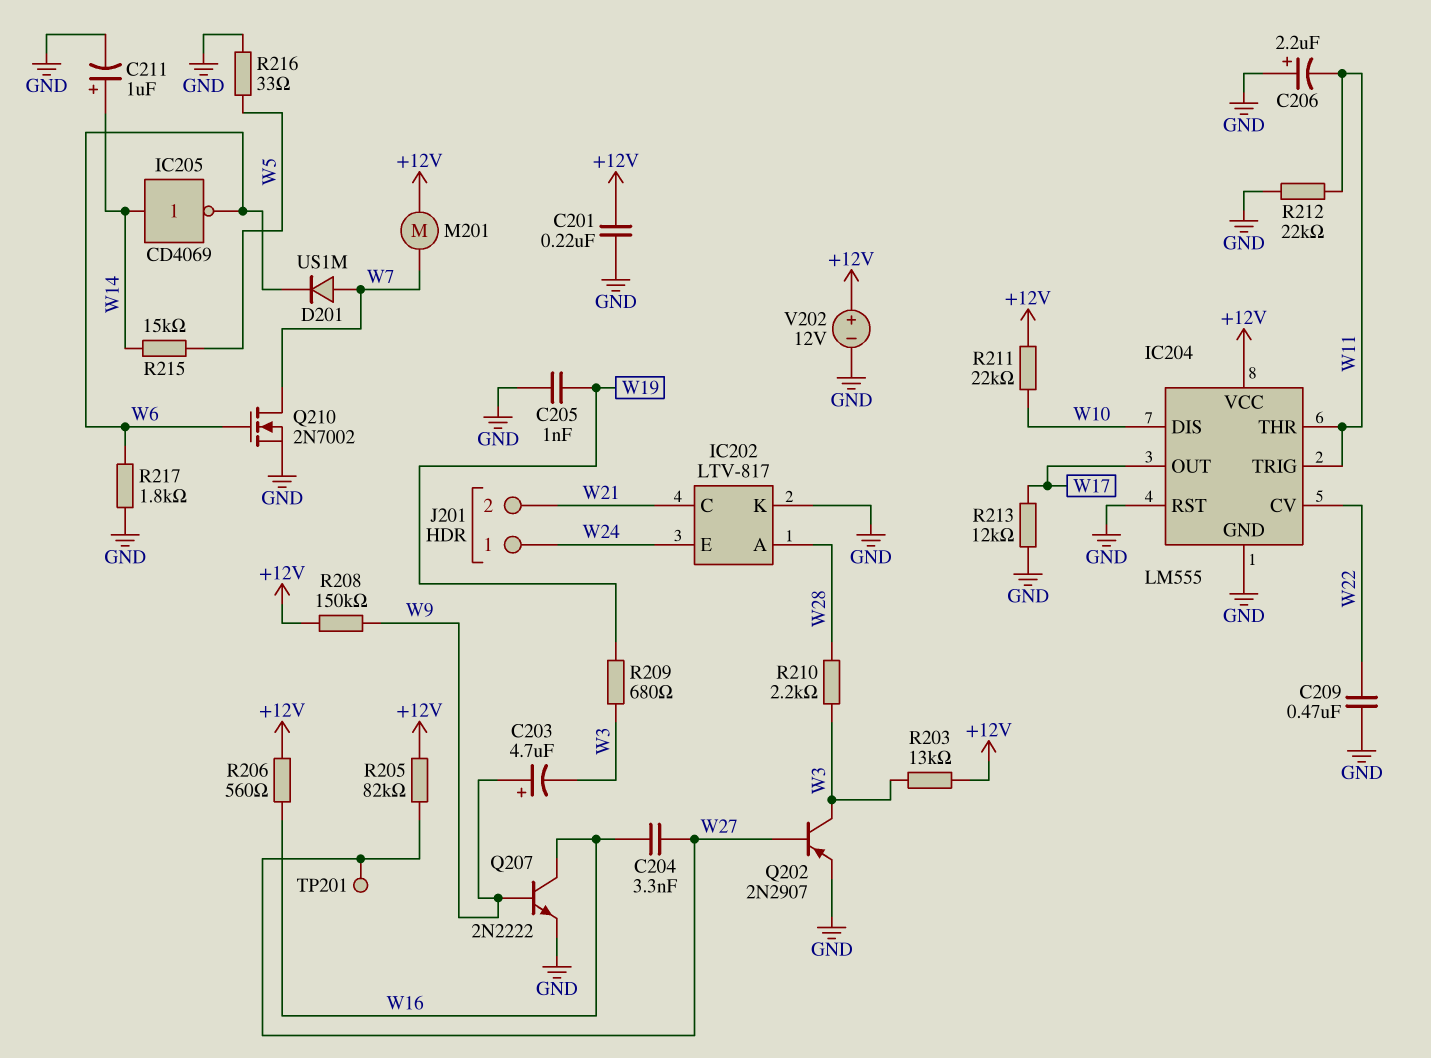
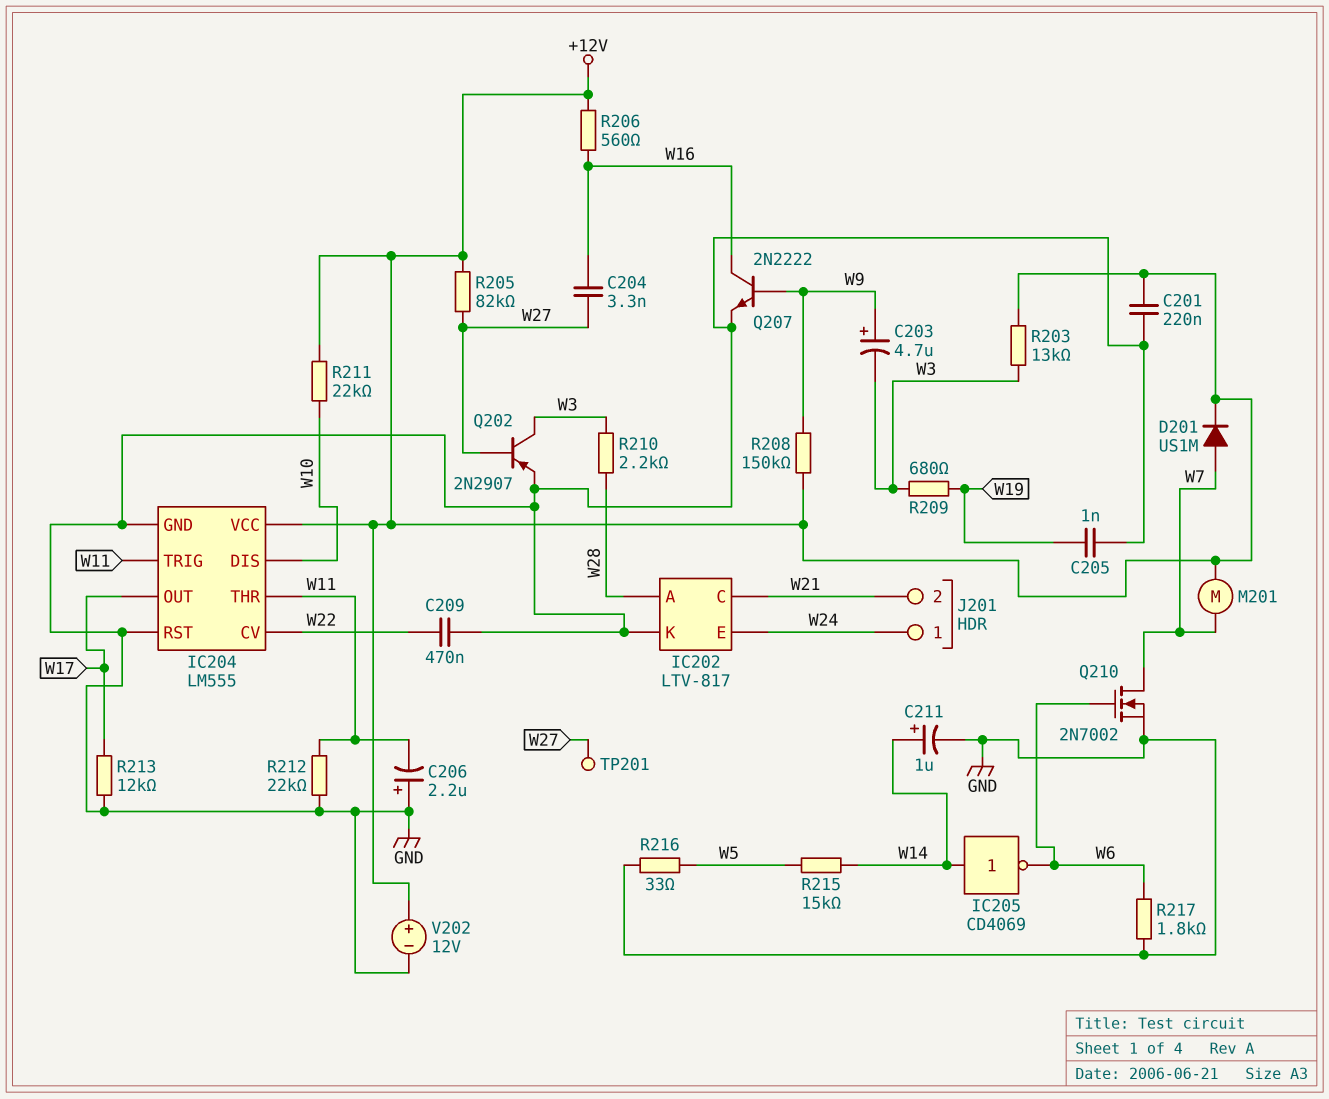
D201: diode US1M (A W7, K W6) -> diode US1M (A W7, K +12V)

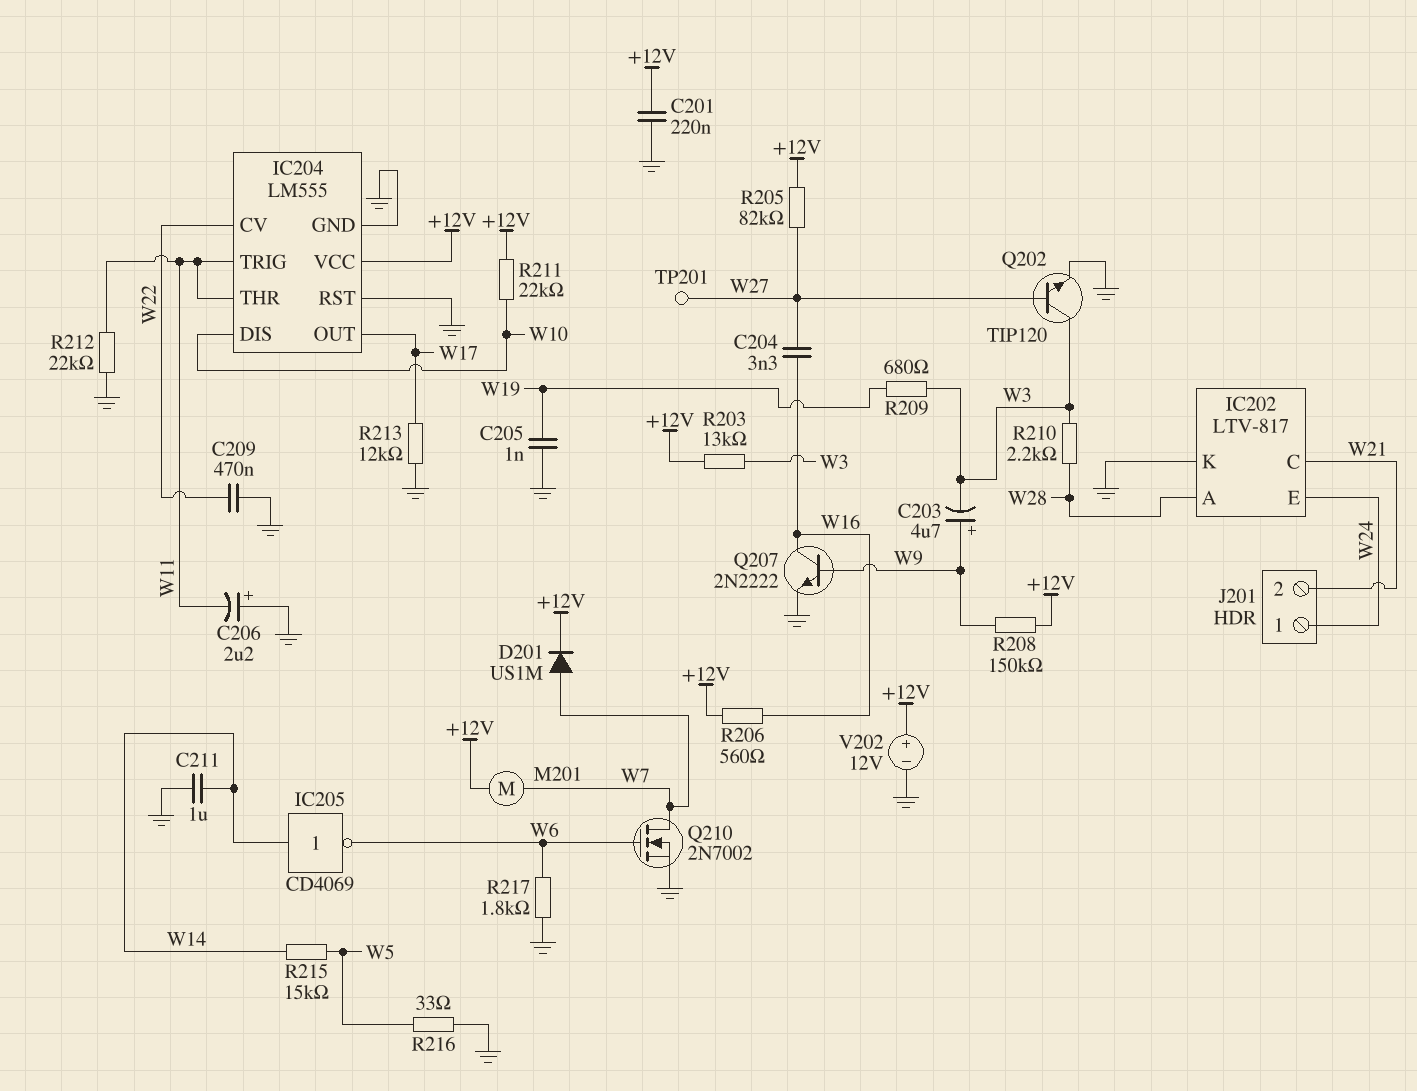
C211: 1uF (plus W14, minus GND) -> 1uF (GND, W14)
Q202: PNP 2N2907 (B W27, C W3, E GND) -> NPN TIP120 (B W27, C W3, E GND)

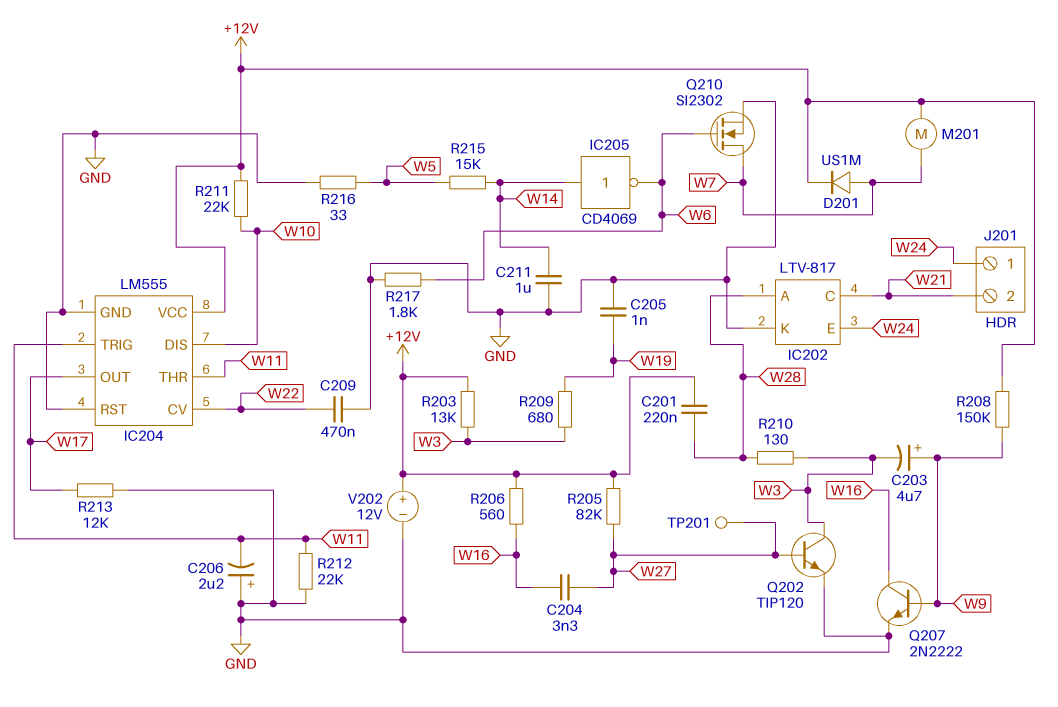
C201: 220nF (+12V, GND) -> 220nF (+12V, W28)
Q210: NMOS 2N7002 (G W6, D W7, S GND) -> NMOS SI2302 (G W6, D W7, S GND)
R210: 2.2k (W3, W28) -> 130 (W3, W28)

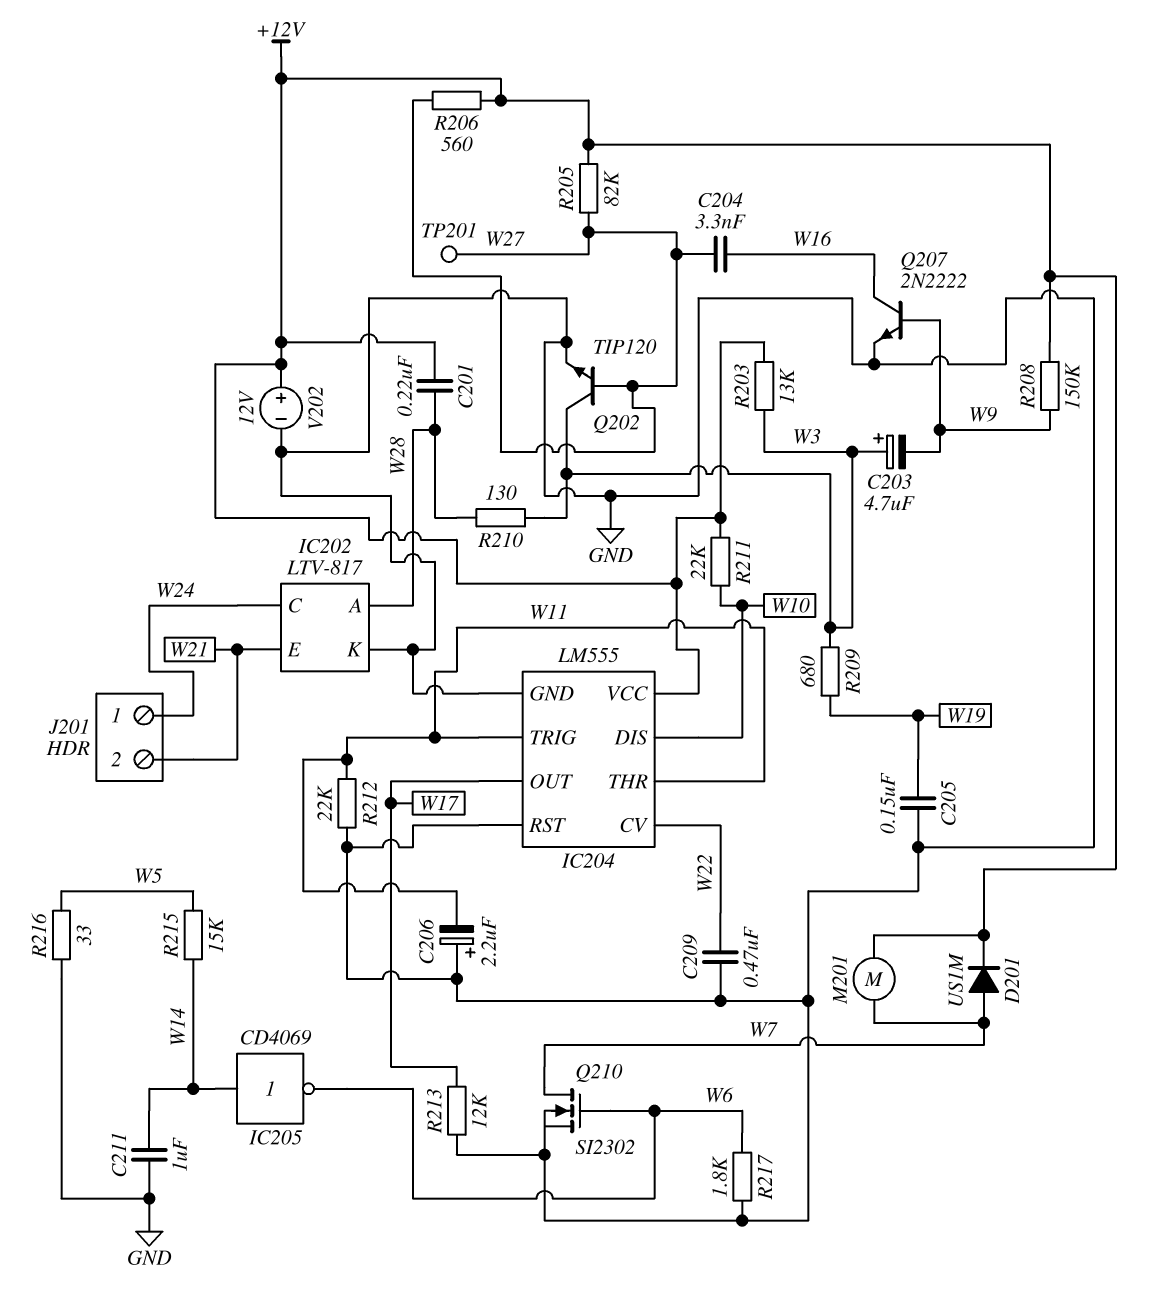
C203: 4.7uF (plus W9, minus W3) -> 4.7uF (plus W3, minus W9)
C205: 1nF (GND, W19) -> 150nF (GND, W19)
IC202 pin C: W21 -> W24
IC202 pin E: W24 -> W21
R206: 560 (+12V, W16) -> 560 (+12V, W27)

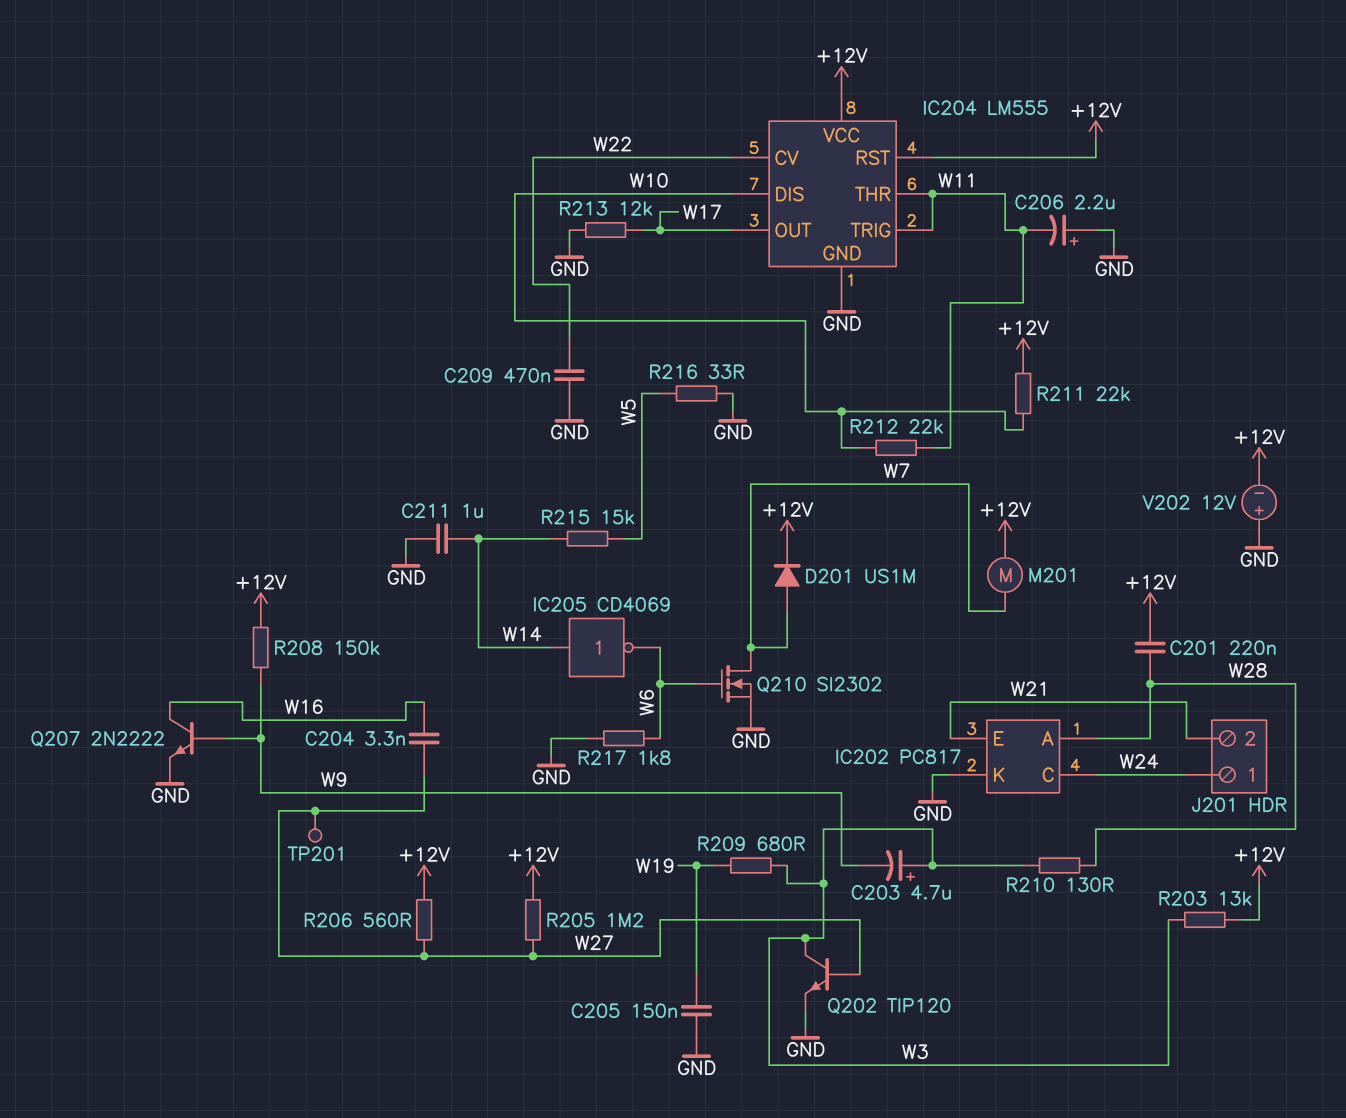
IC202: LTV-817 -> PC817
IC204 pin RST: GND -> +12V
R205: 82k (+12V, W27) -> 1.2M (+12V, W27)
R212: 22k (GND, W11) -> 22k (W10, W11)
V202: 12V (plus +12V, minus GND) -> 12V (plus GND, minus +12V)

